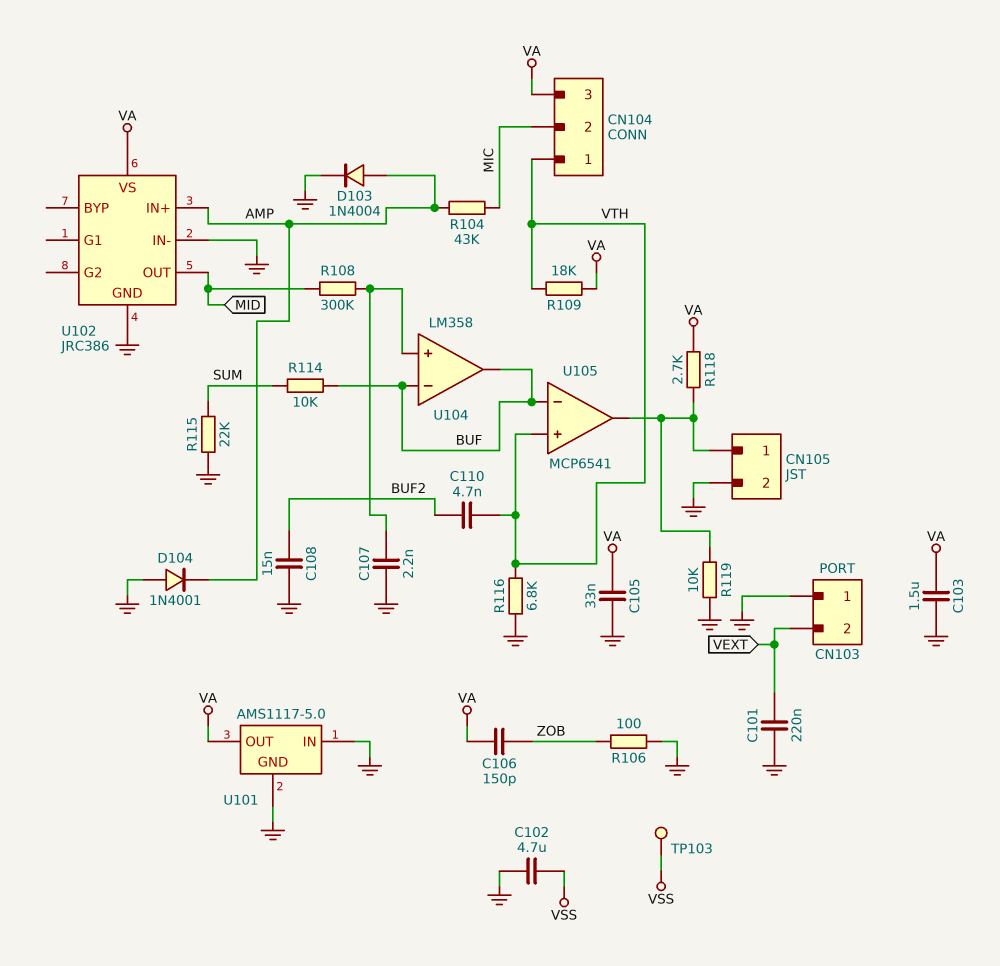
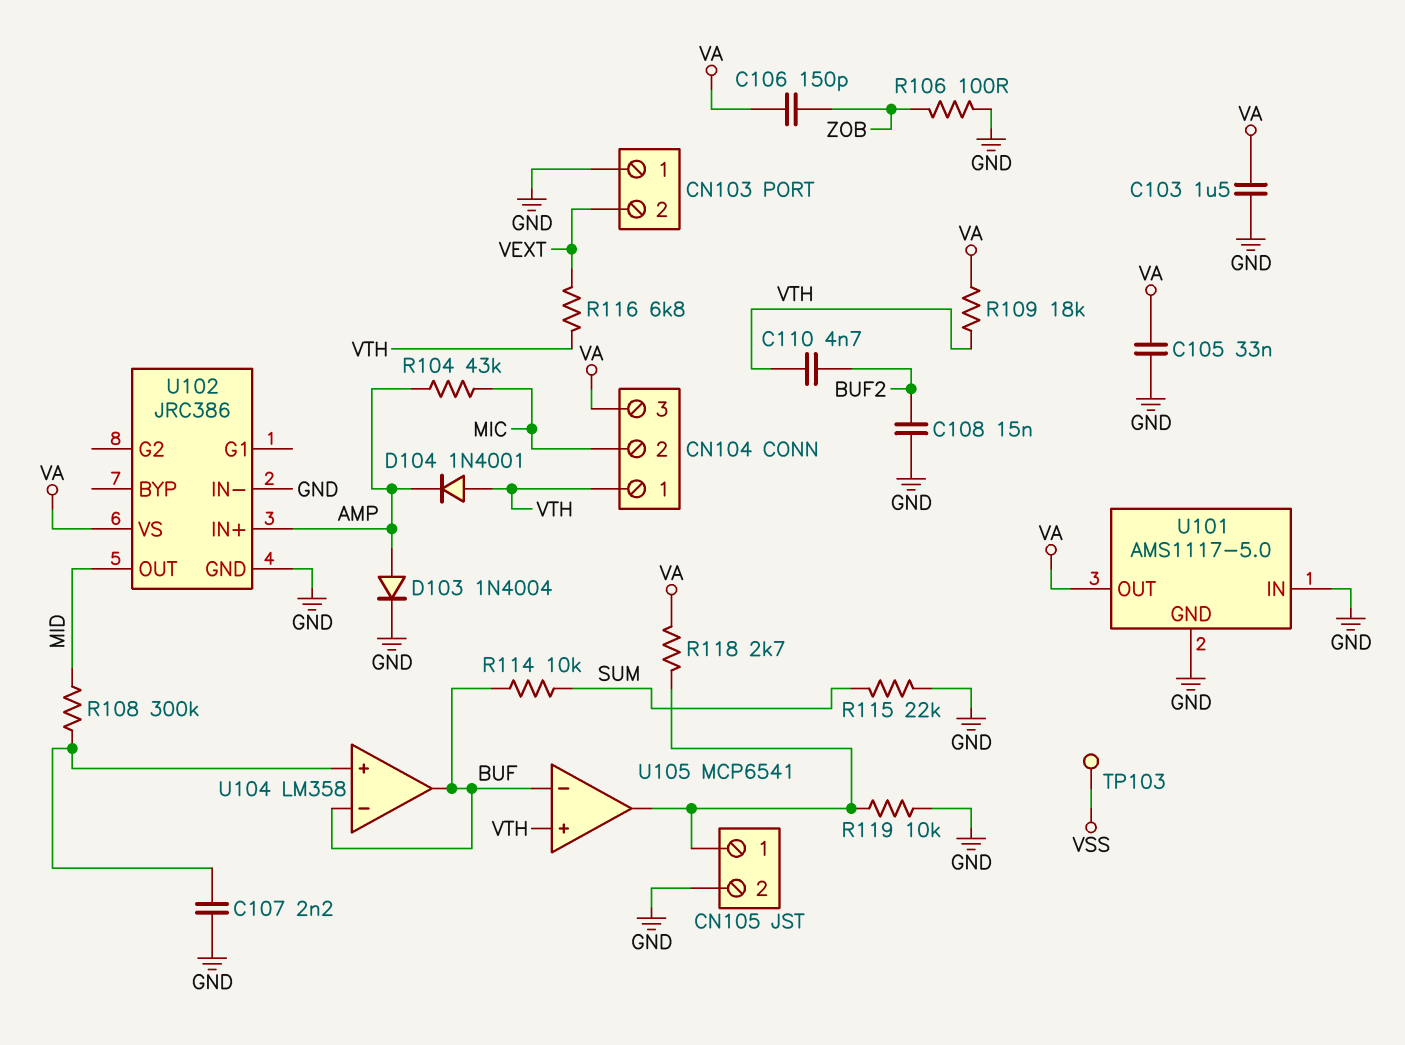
C101: 220nF (GND, VEXT) -> none
C102: 4.7uF (GND, VSS) -> none
D104: diode 1N4001 (A GND, K AMP) -> diode 1N4001 (A VTH, K AMP)
R116: 6.8k (GND, VTH) -> 6.8k (VEXT, VTH)

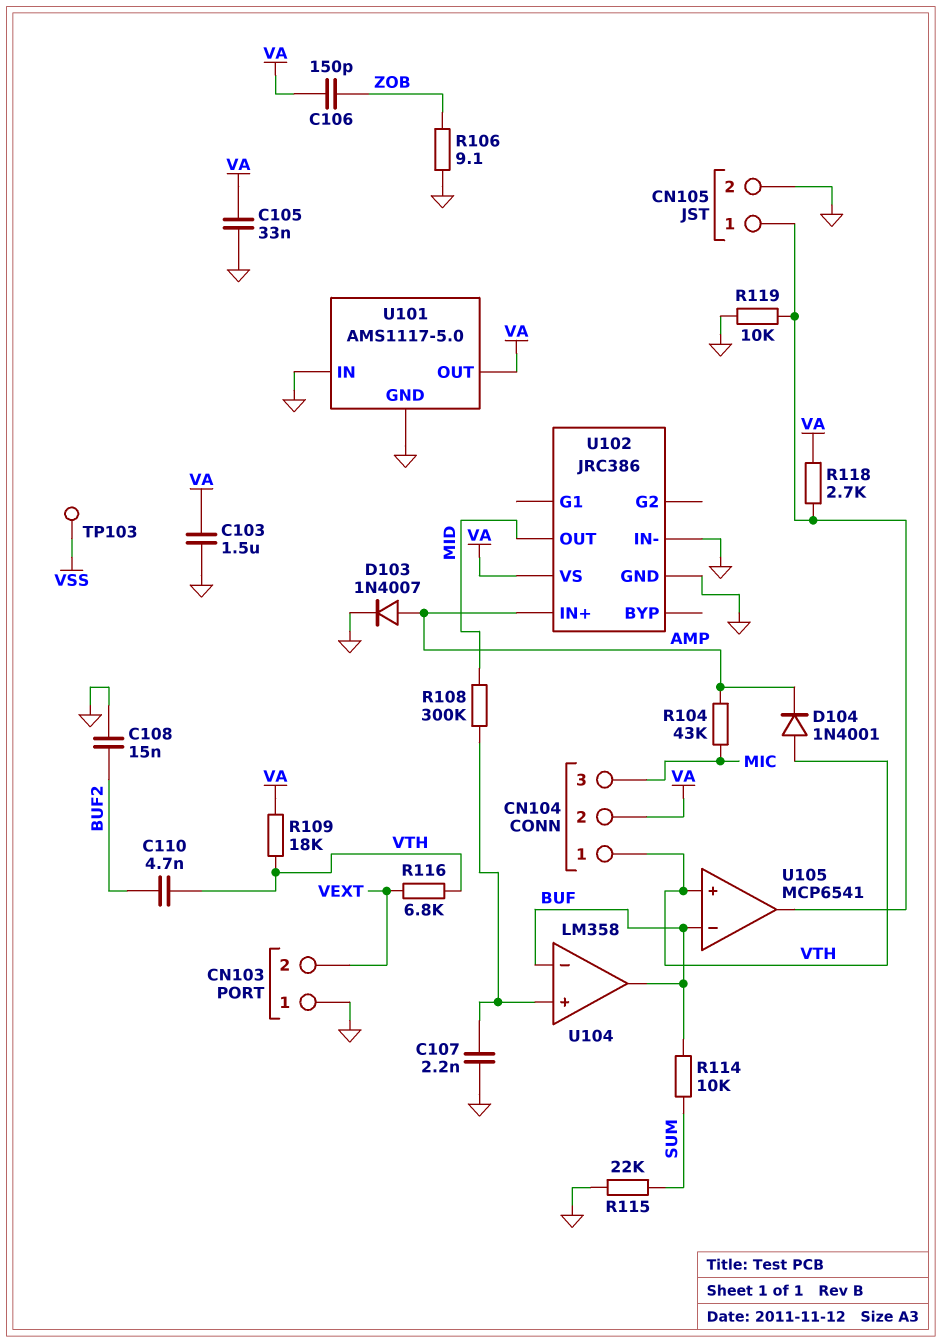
CN104 pin 2: MIC -> VA
CN104 pin 3: VA -> MIC
D103: diode 1N4004 (A AMP, K GND) -> diode 1N4007 (A AMP, K GND)
R106: 100 (GND, ZOB) -> 9.1 (GND, ZOB)

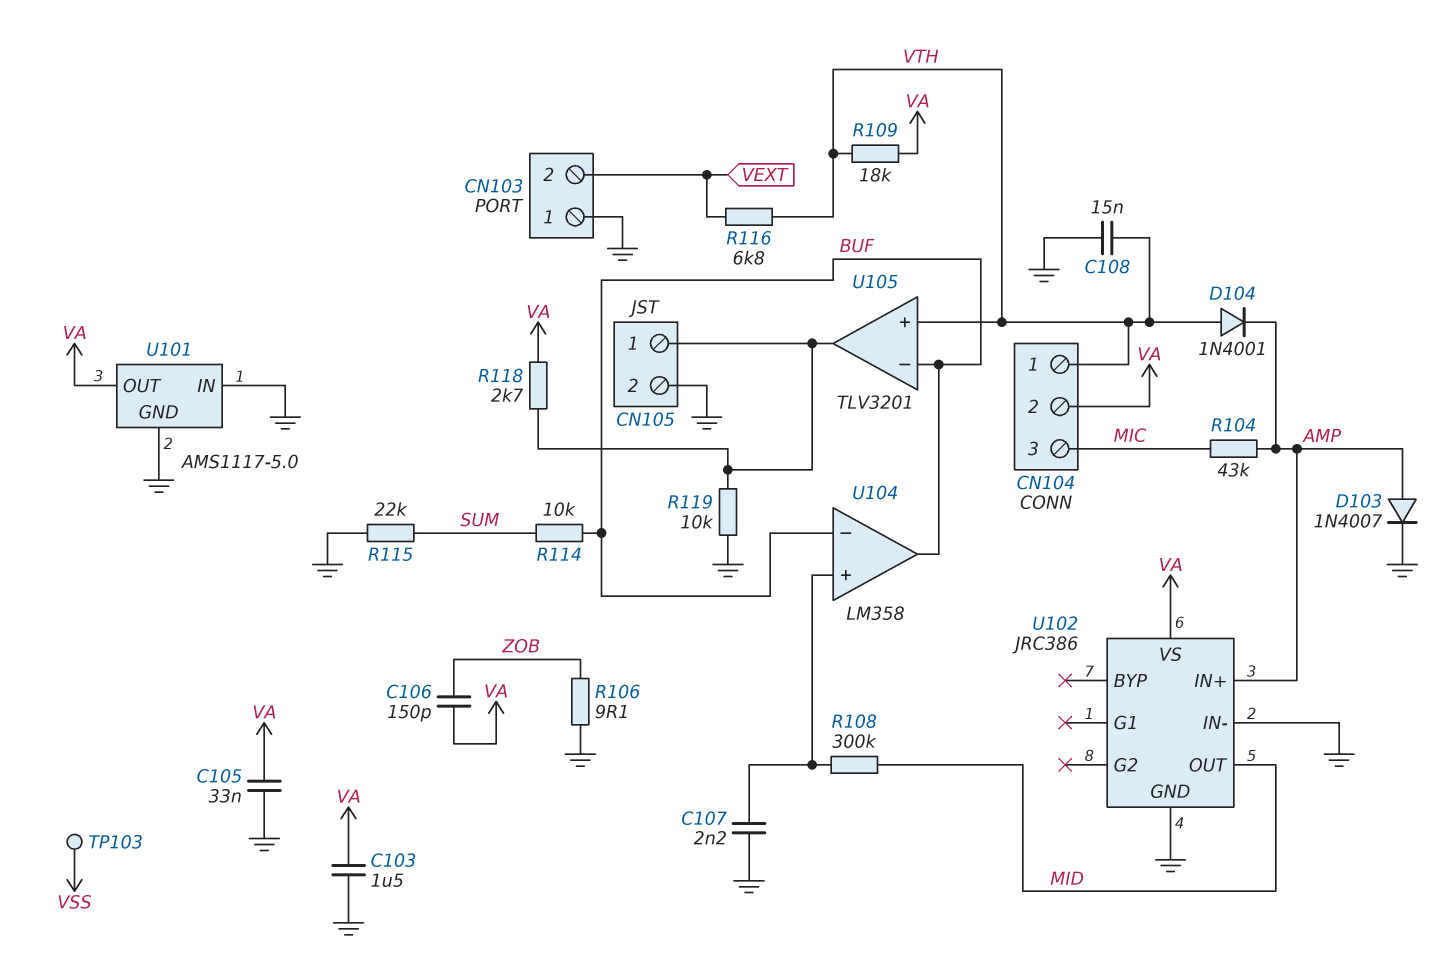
C108: 15nF (BUF2, GND) -> 15nF (GND, VTH)
C110: 4.7nF (BUF2, VTH) -> none
U105: MCP6541 -> TLV3201

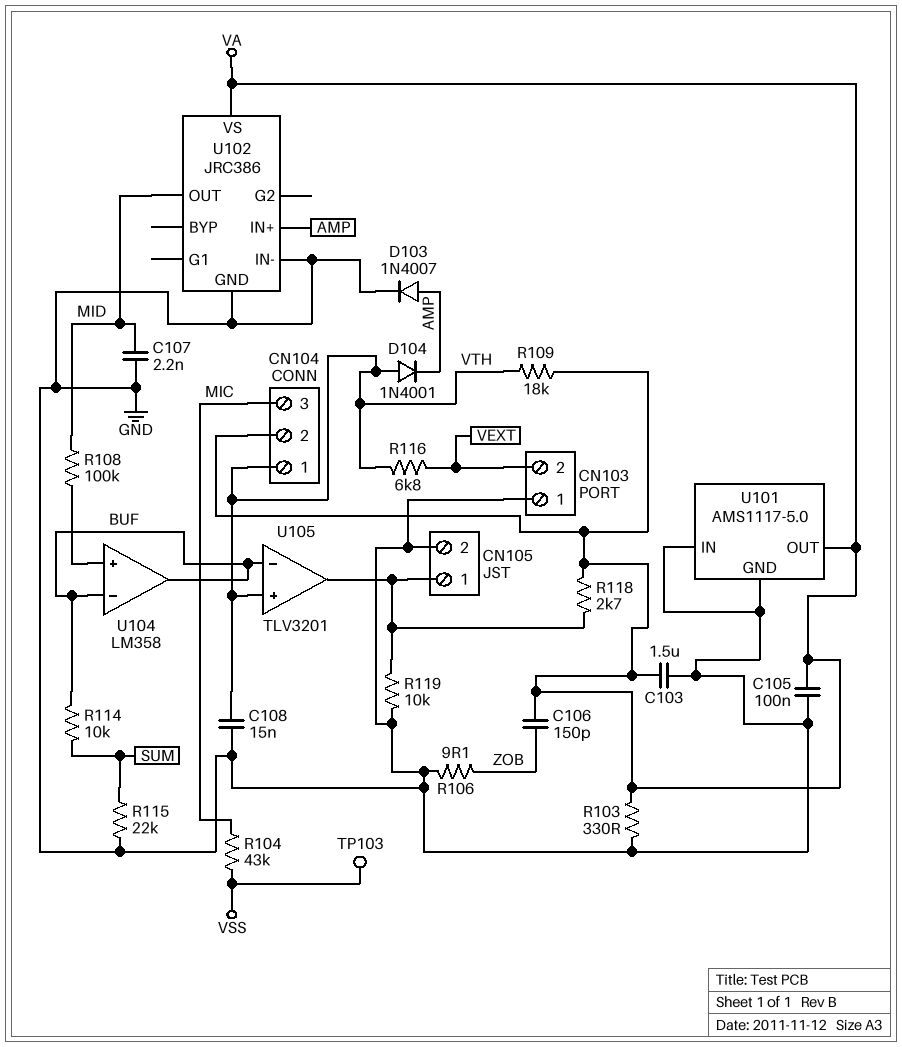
C105: 33nF (GND, VA) -> 100nF (GND, VA)
C107: 2.2nF (GND, U104/in+) -> 2.2nF (GND, MID)
R103: none -> 330 (GND, VA)
R104: 43k (AMP, MIC) -> 43k (MIC, VSS)
R108: 300k (MID, U104/in+) -> 100k (MID, U104/in+)

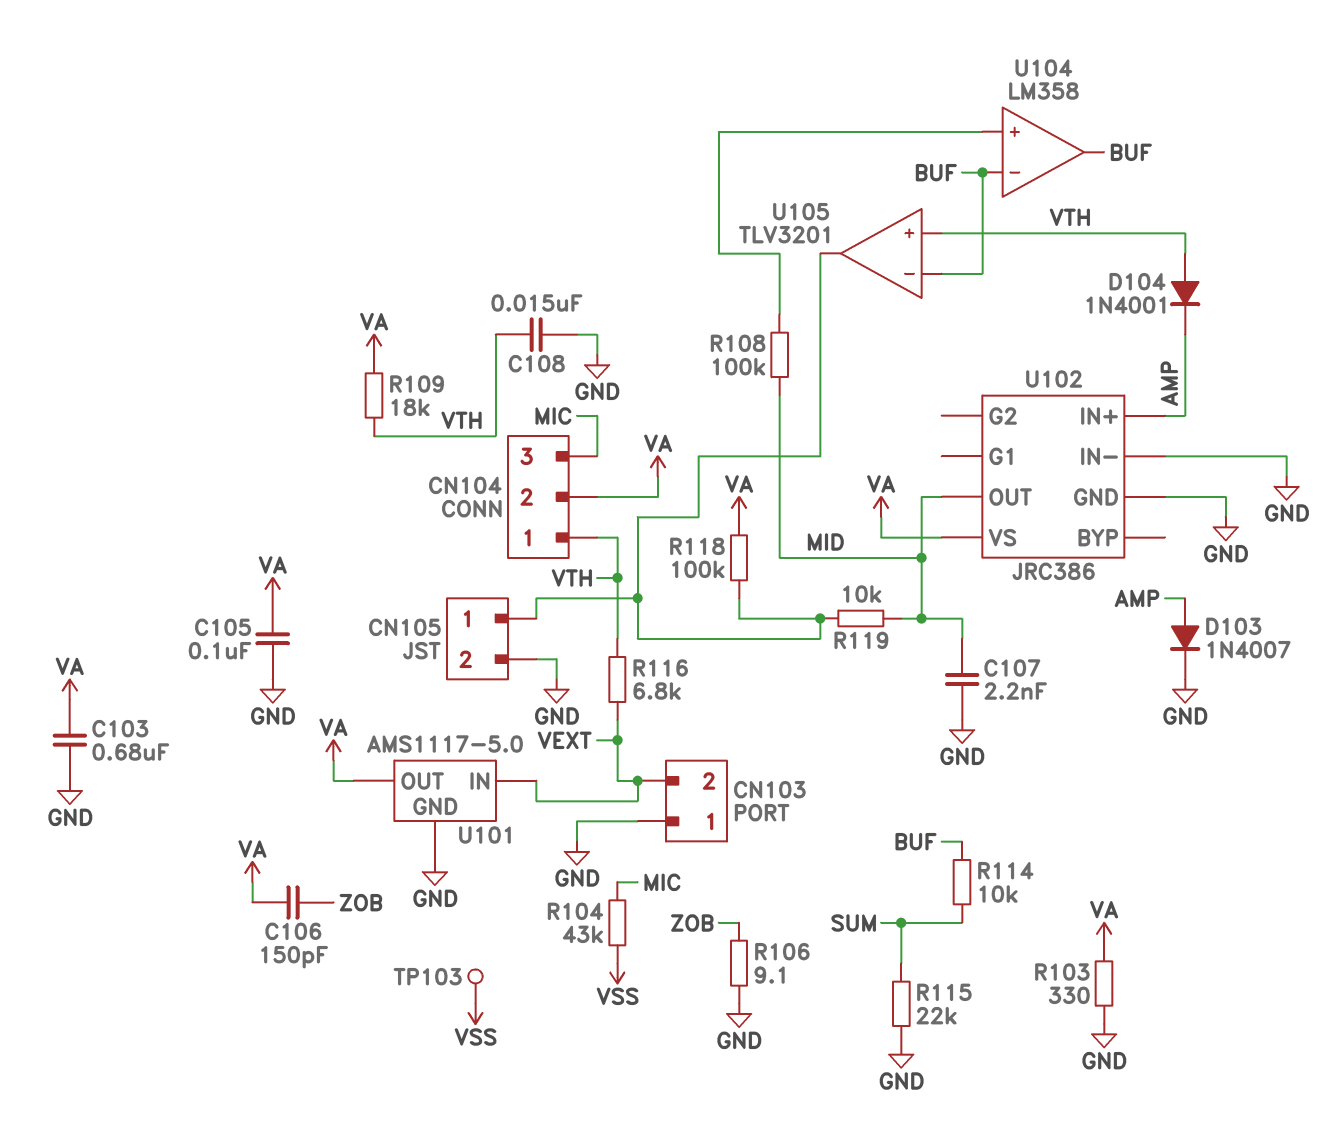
C103: 1.5uF (GND, VA) -> 680nF (GND, VA)
R118: 2.7k (CN105/1, VA) -> 100k (CN105/1, VA)
R119: 10k (CN105/1, GND) -> 10k (CN105/1, MID)
U101 pin IN: GND -> VEXT

